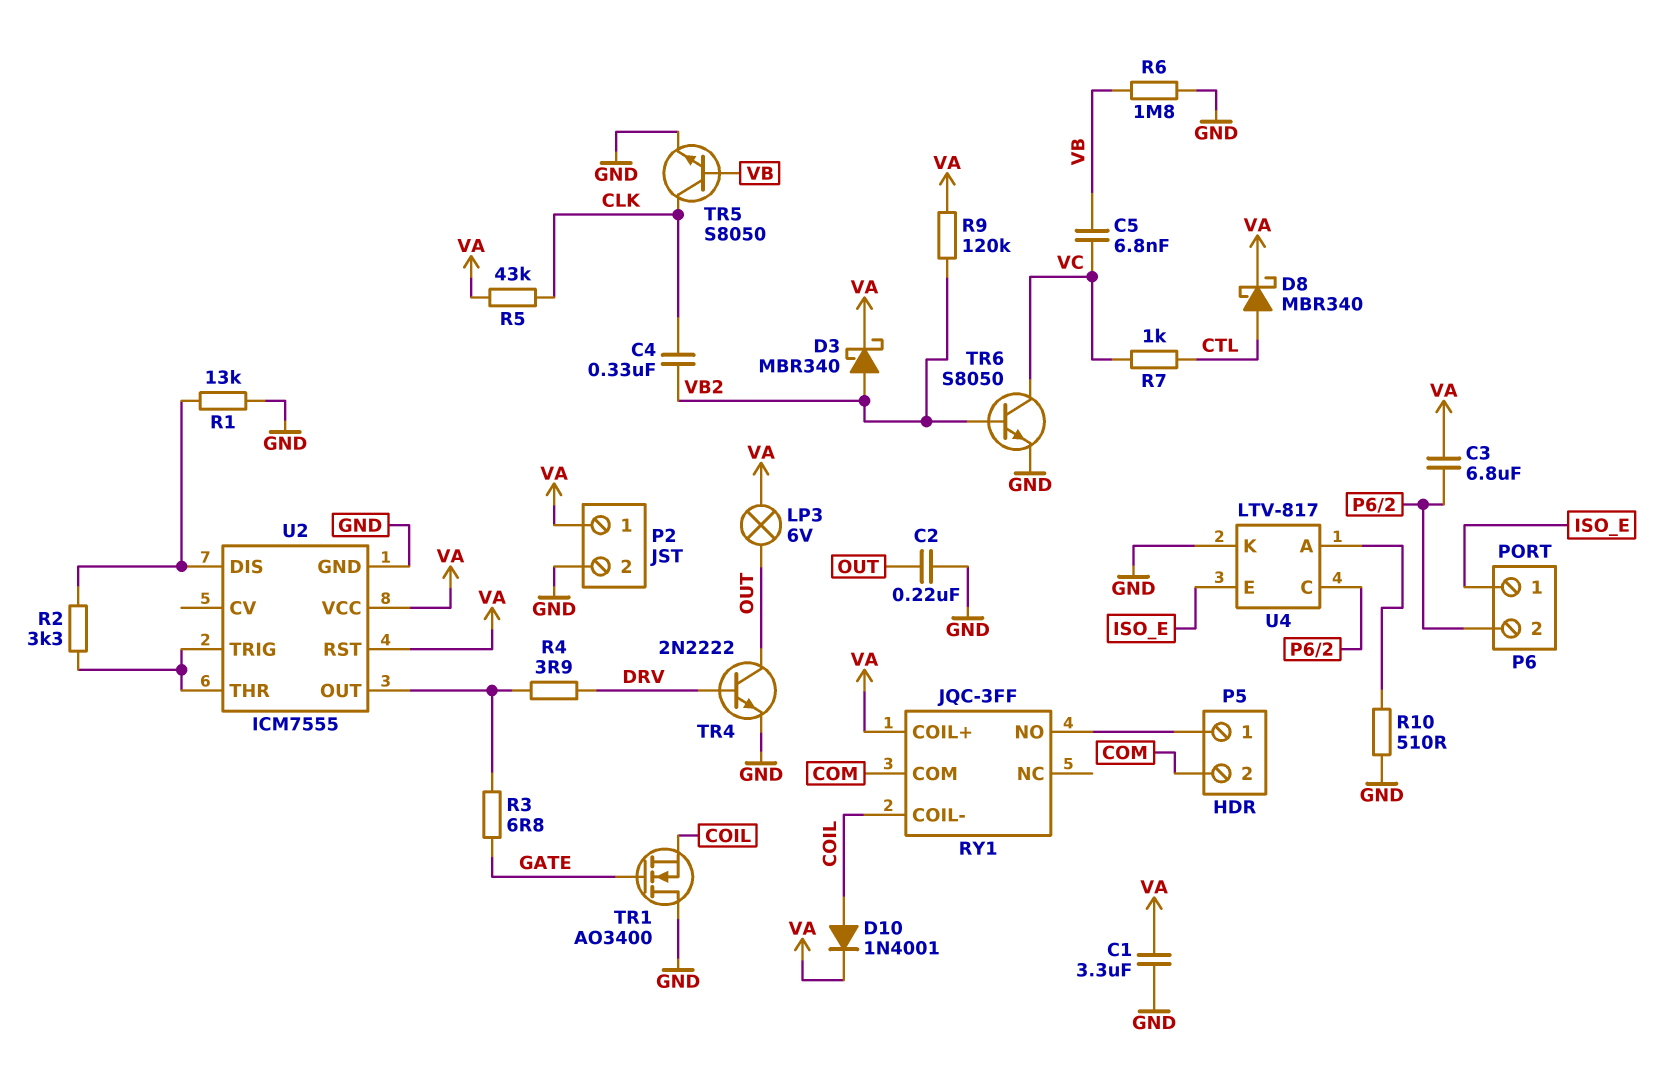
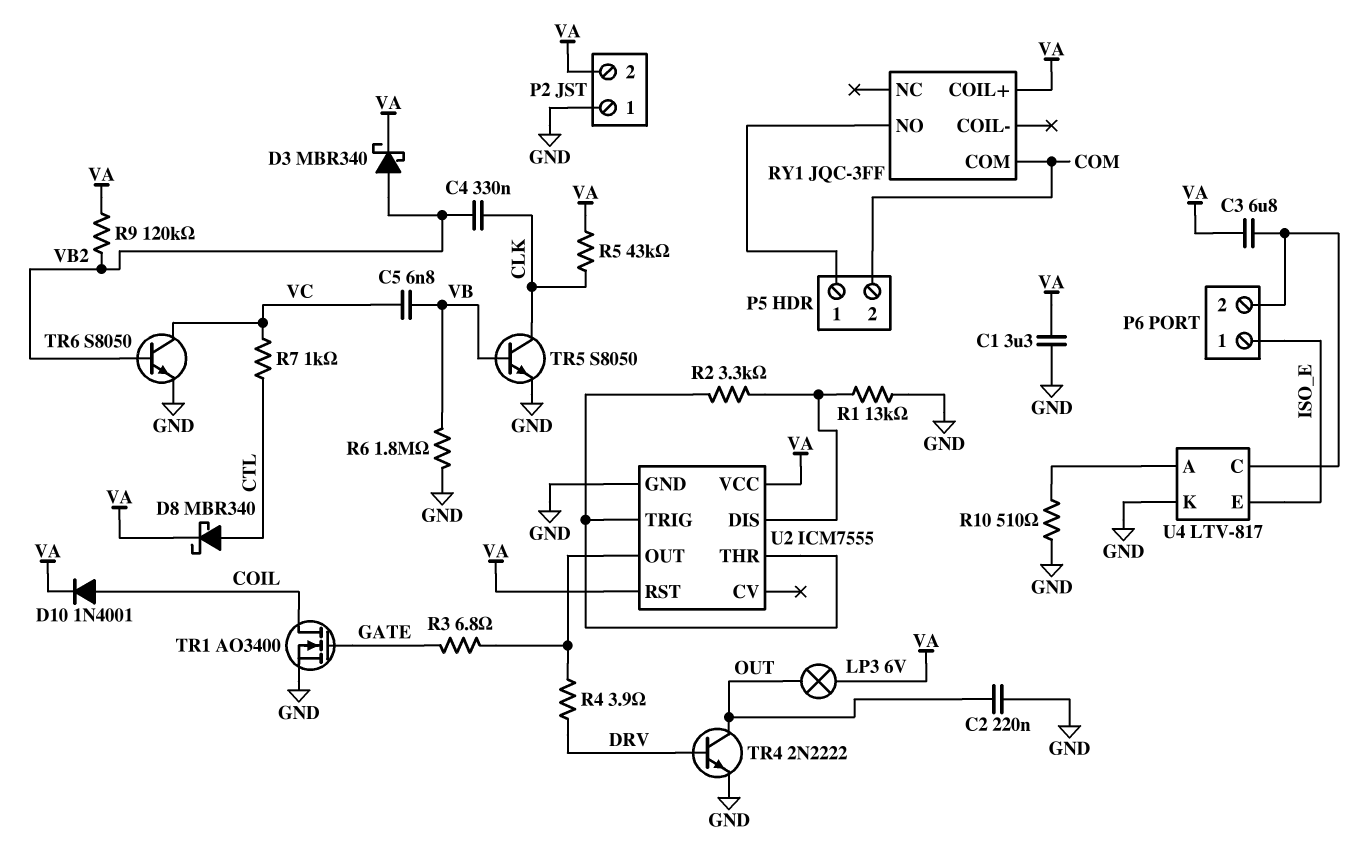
P2 pin 1: VA -> GND
P2 pin 2: GND -> VA
RY1 pin COIL-: COIL -> none
TR1: NMOS AO3400 (G GATE, D GND, S COIL) -> NMOS AO3400 (G GATE, D COIL, S GND)

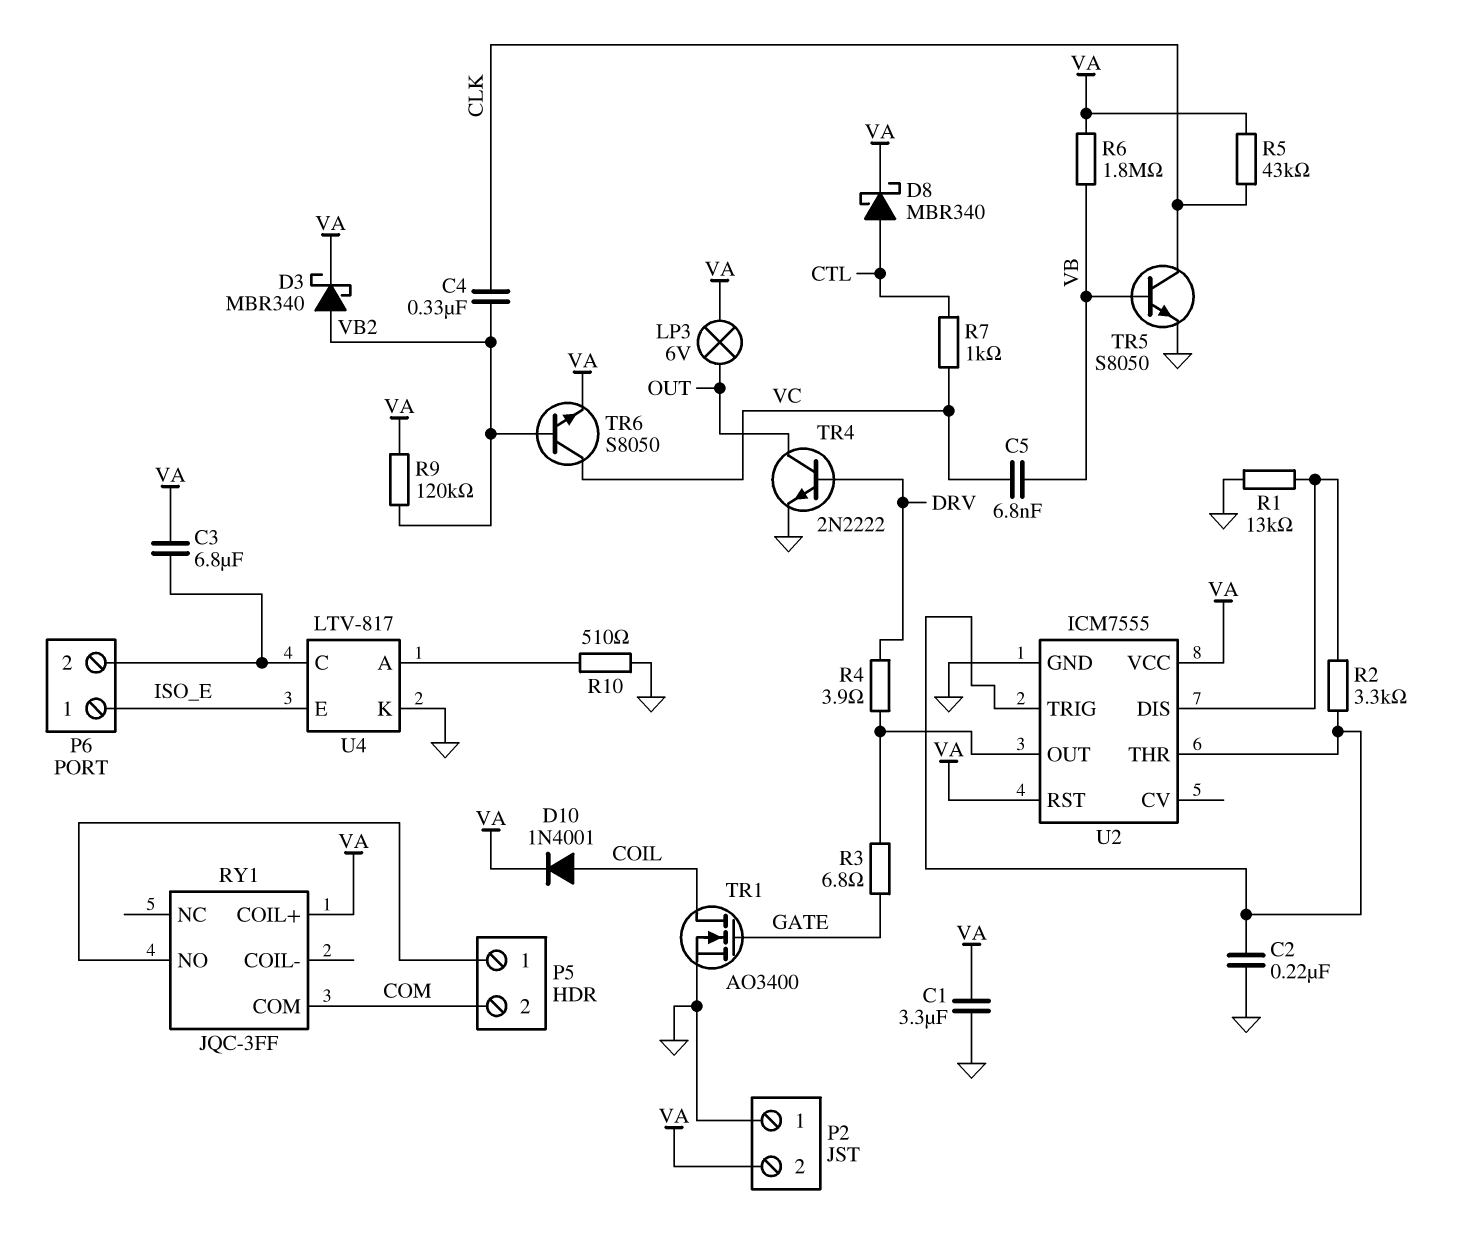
C2: 220nF (GND, OUT) -> 220nF (GND, U2/THR)
R6: 1.8M (GND, VB) -> 1.8M (VA, VB)
TR6: NPN S8050 (B VB2, C VC, E GND) -> NPN S8050 (B VB2, C VC, E VA)

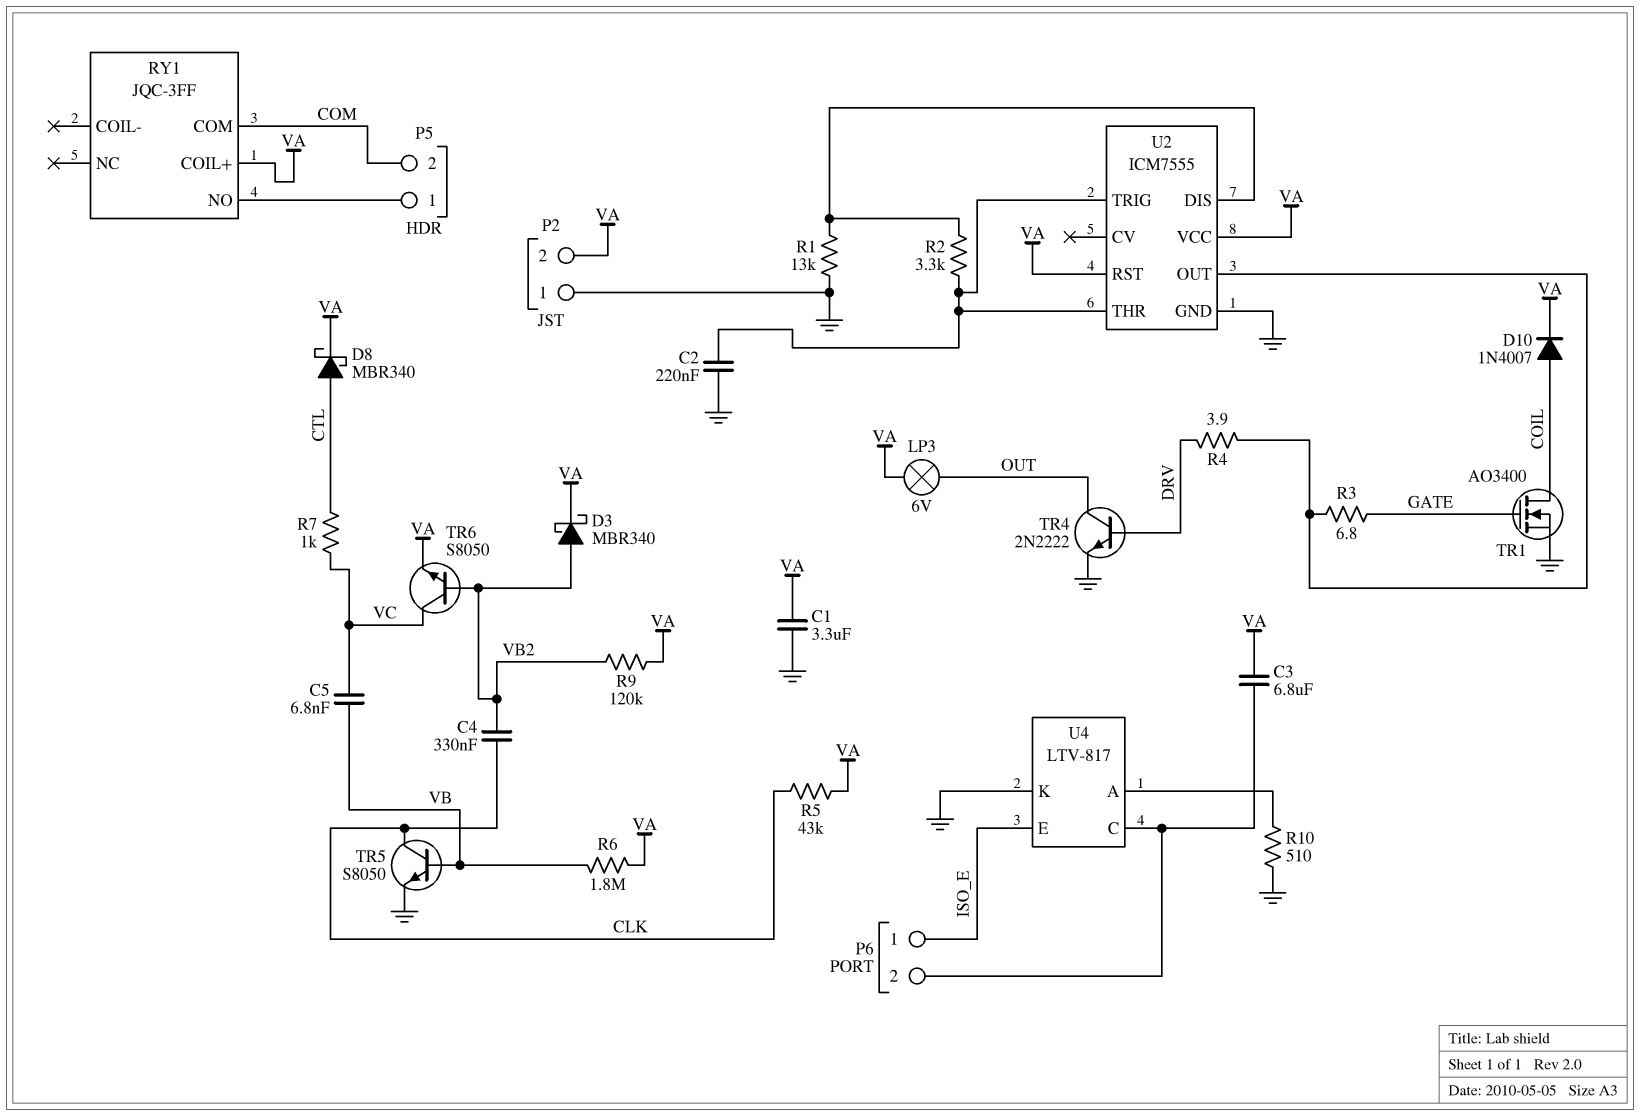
D10: diode 1N4001 (A COIL, K VA) -> diode 1N4007 (A COIL, K VA)

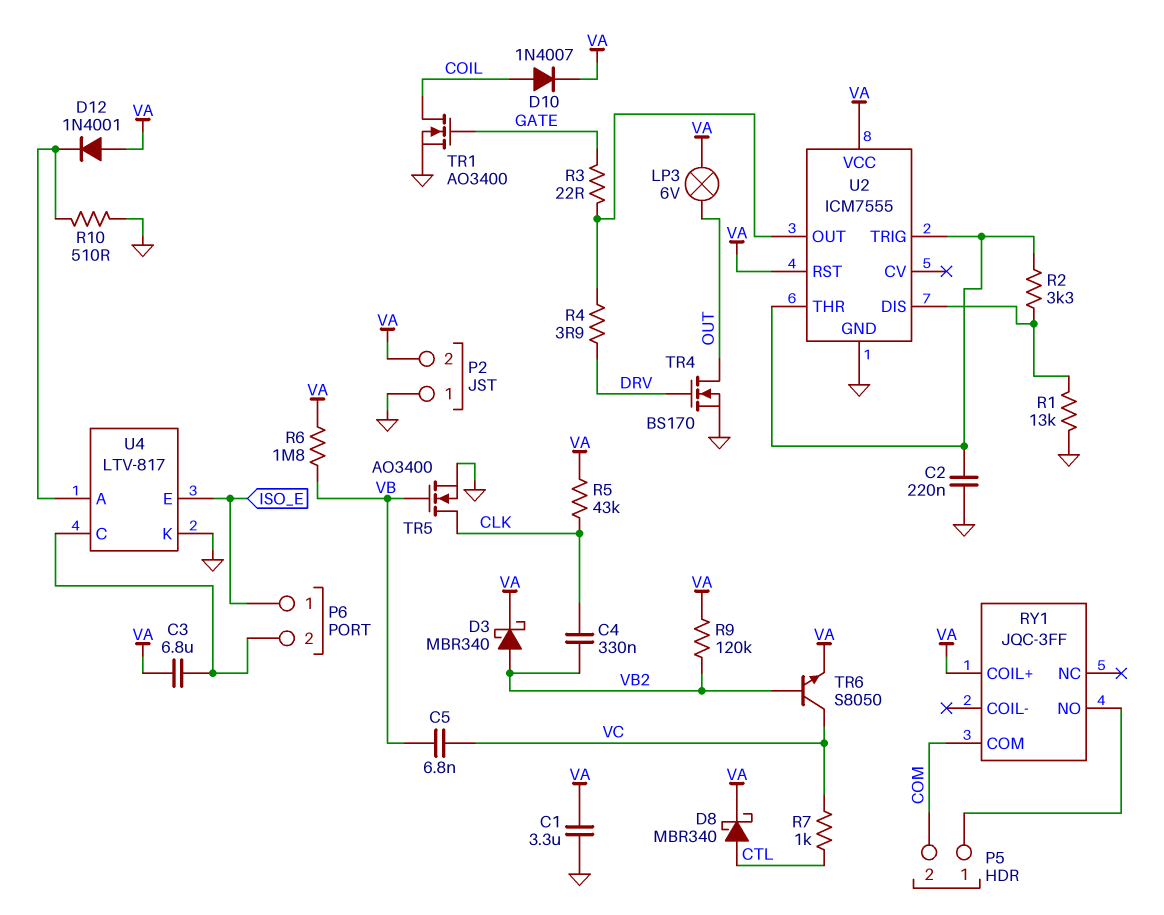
D12: none -> diode 1N4001 (A VA, K U4/A)
R3: 6.8 (GATE, U2/OUT) -> 22 (GATE, U2/OUT)
TR4: NPN 2N2222 (B DRV, C OUT, E GND) -> NMOS BS170 (G DRV, D OUT, S GND)
TR5: NPN S8050 (B VB, C CLK, E GND) -> NMOS AO3400 (G VB, D CLK, S GND)

